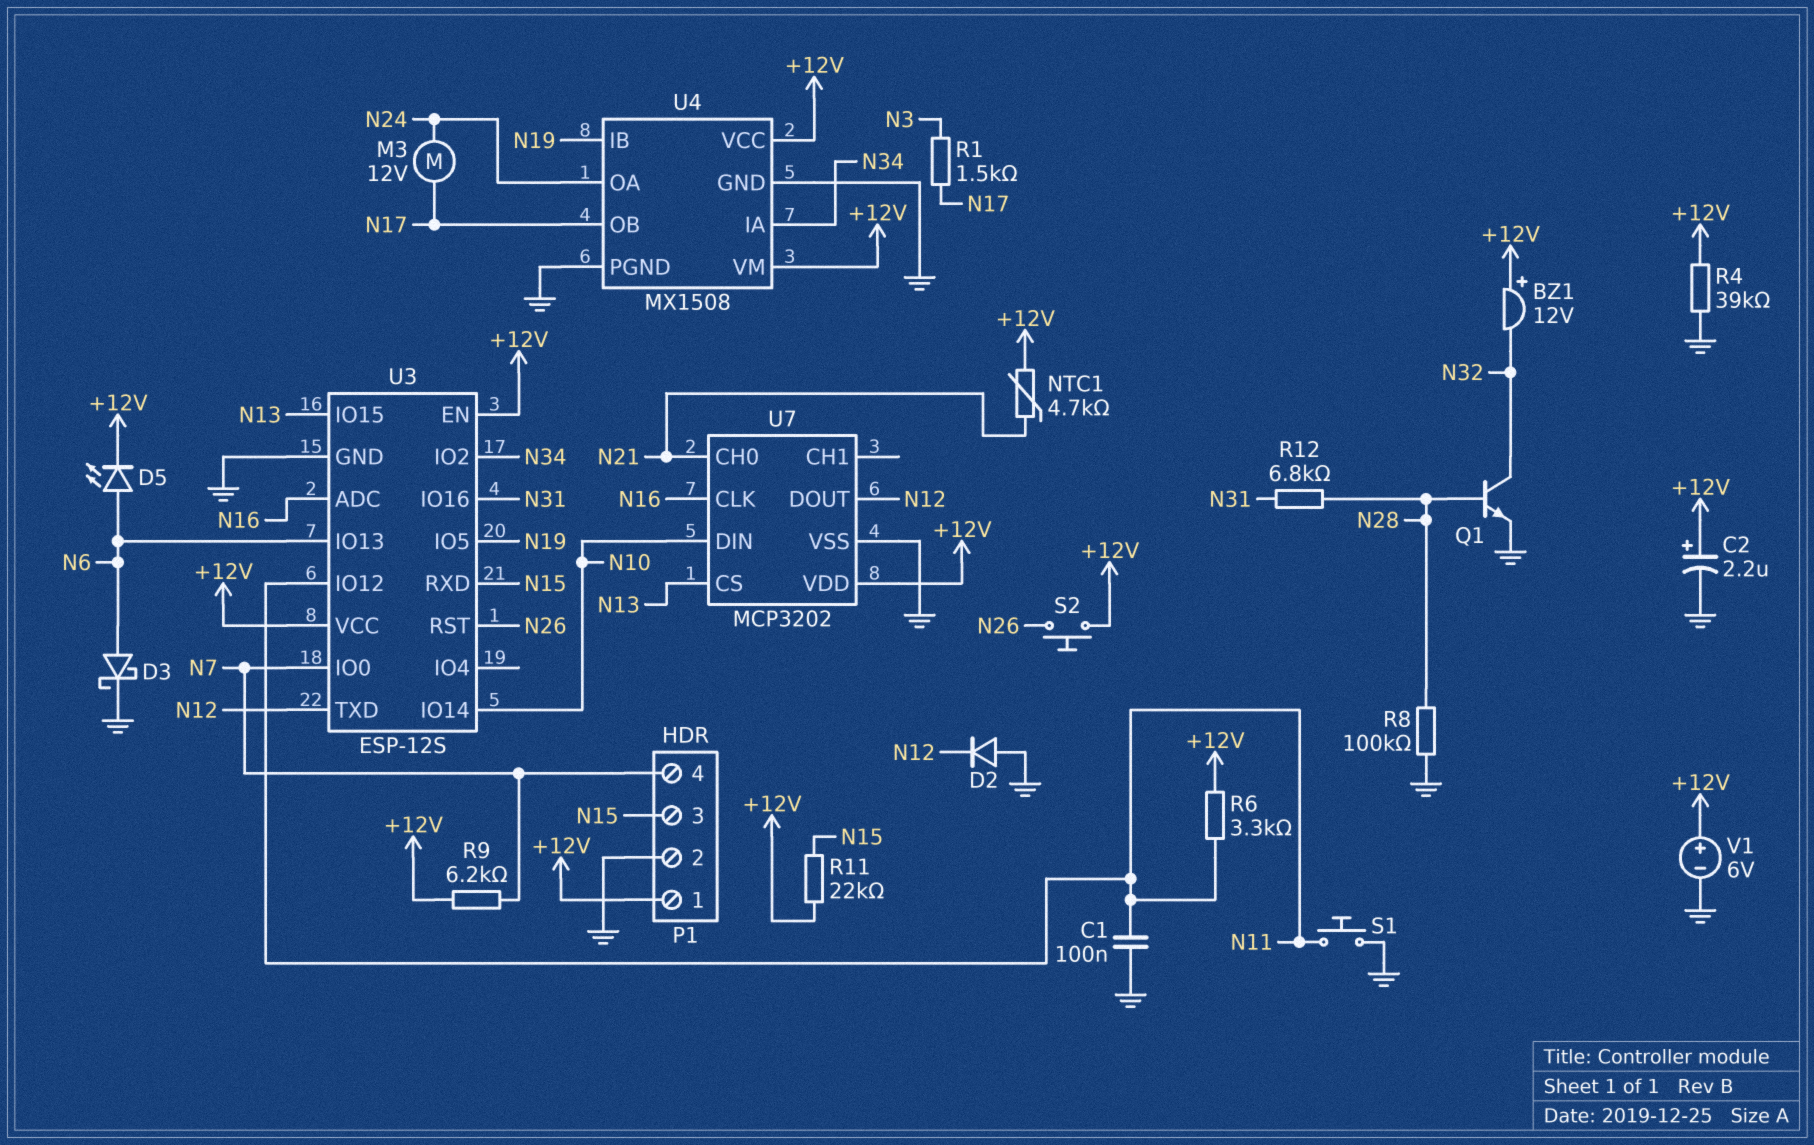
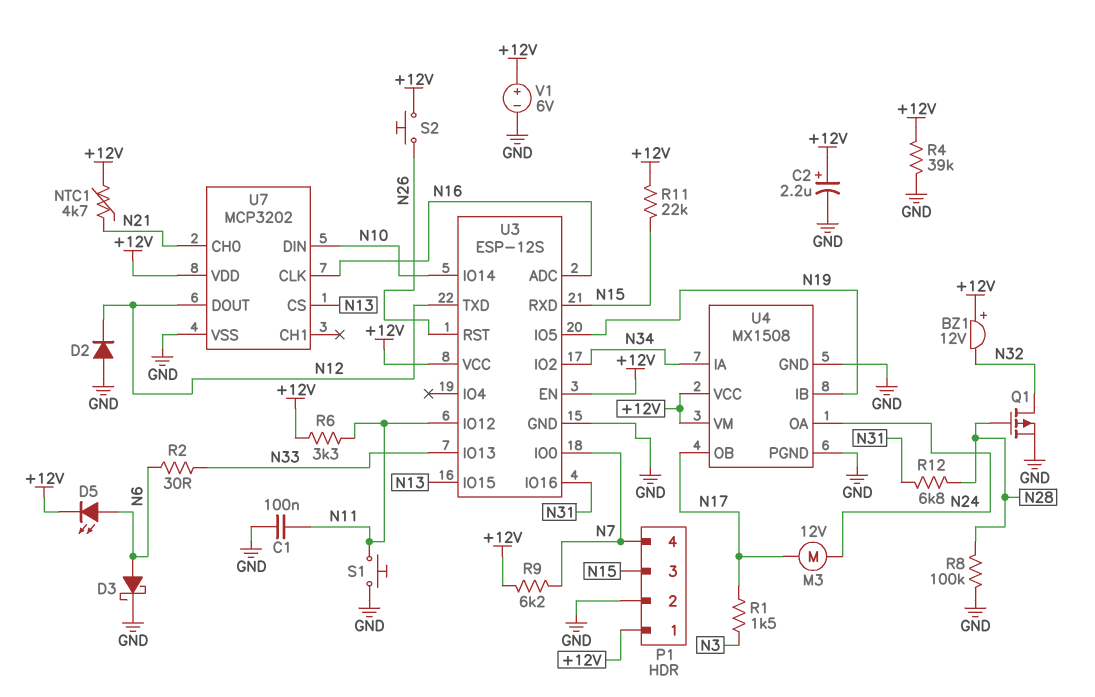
Q1: NPN (B N28, C N32, E GND) -> PMOS (G N28, D N32, S GND)
R2: none -> 30 (N6, N33)
U3 pin IO13: N6 -> N33

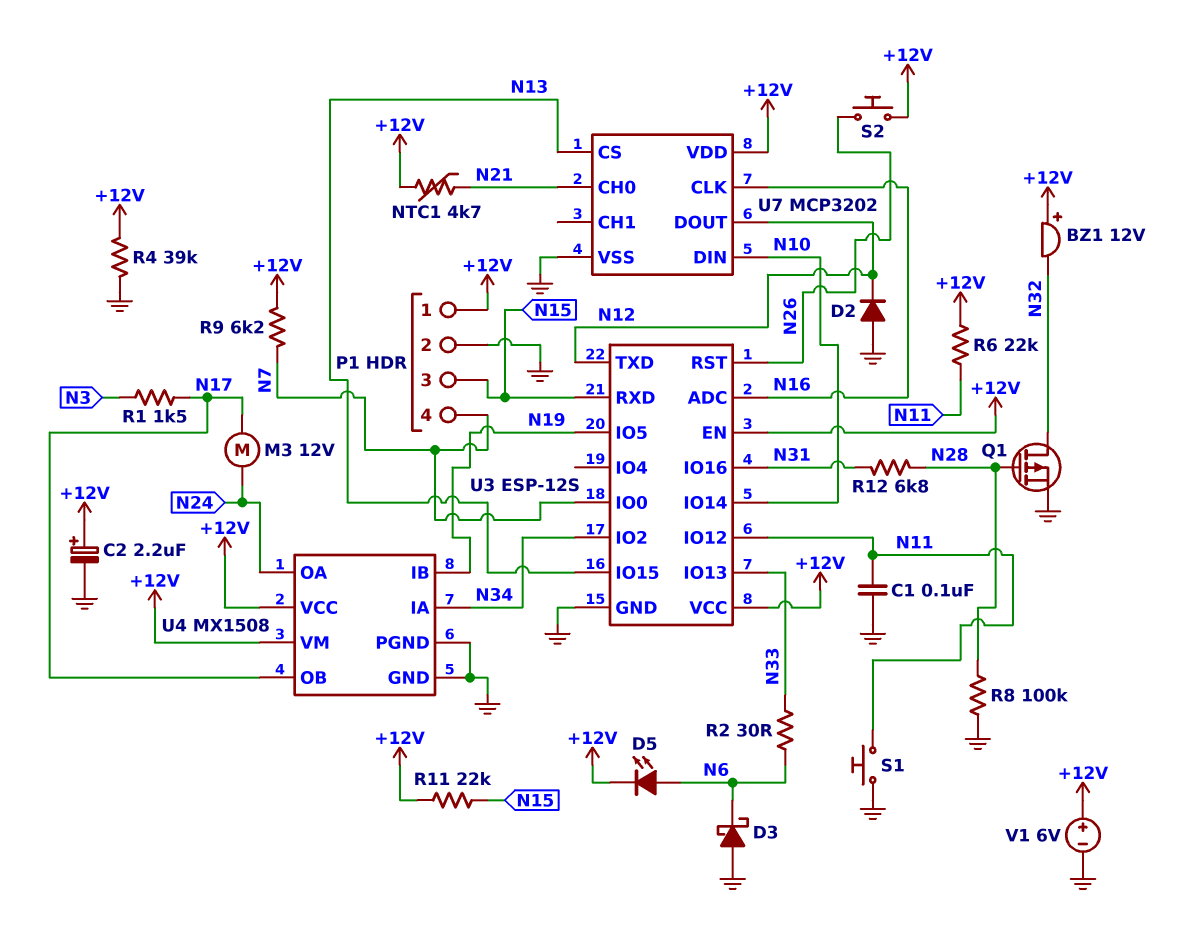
D3: schottky (A N6, K GND) -> schottky (A GND, K N6)
R6: 3.3k (+12V, N11) -> 22k (+12V, N11)

